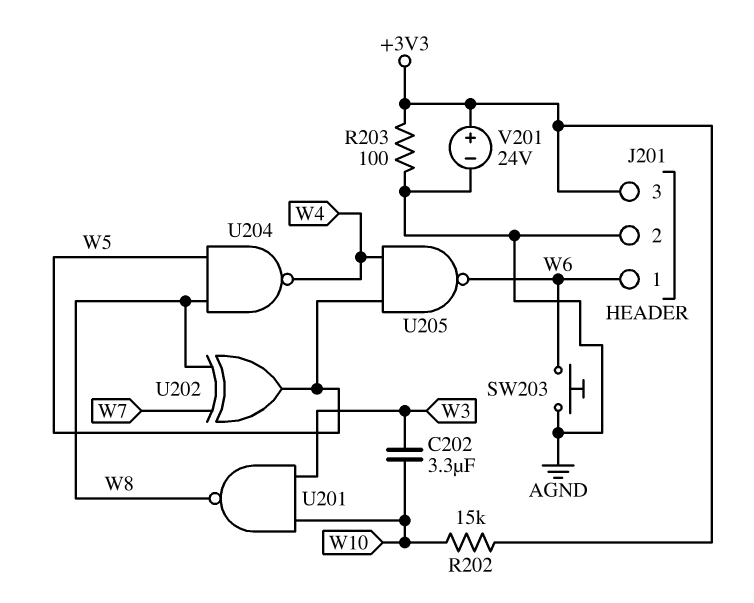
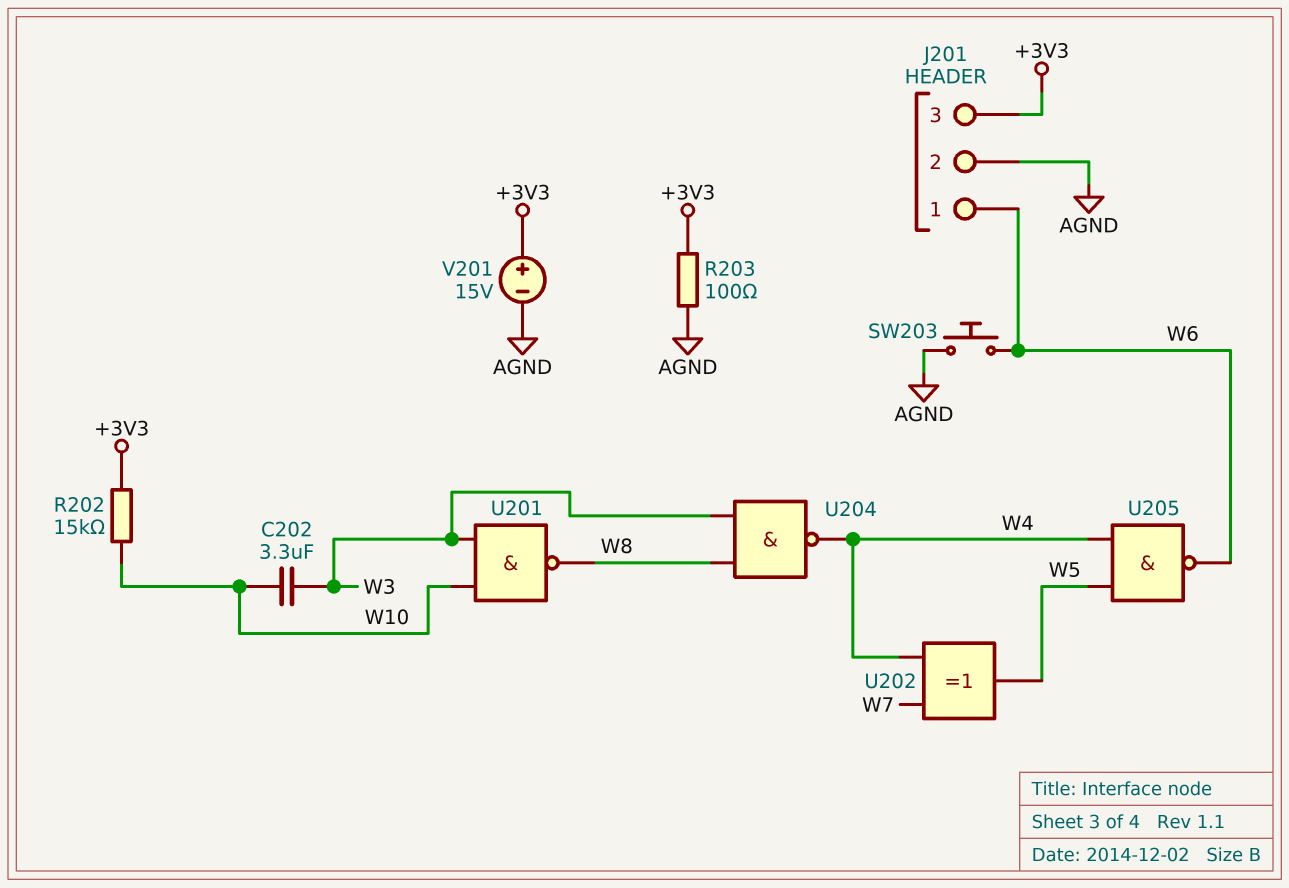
U202: XOR (in W7, in W8, out W5) -> XOR (in W4, in W7, out W5)
U204: NAND (in W5, in W8, out W4) -> NAND (in W3, in W8, out W4)
V201: 24V (plus +3V3, minus AGND) -> 15V (plus +3V3, minus AGND)

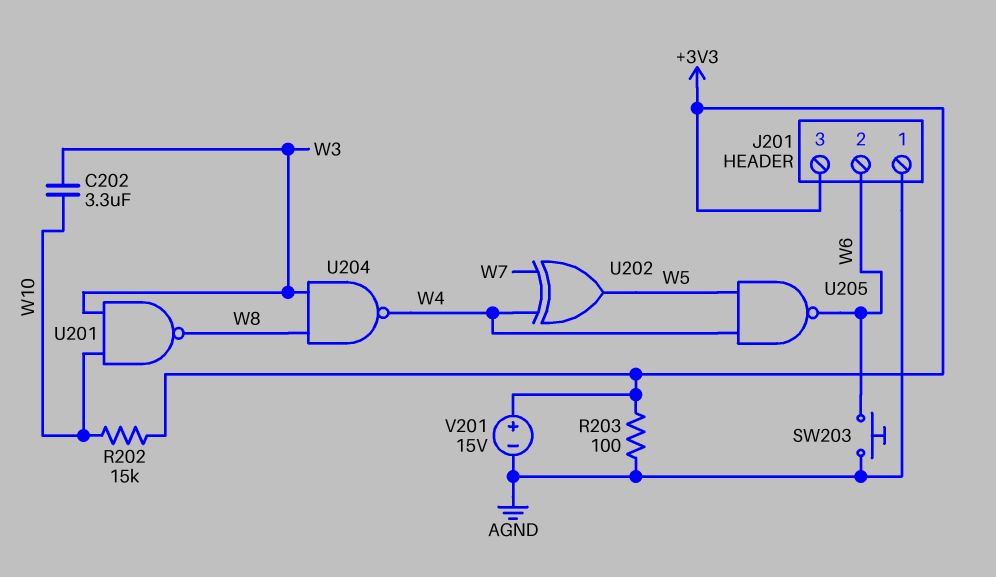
J201 pin 1: W6 -> AGND
J201 pin 2: AGND -> W6

